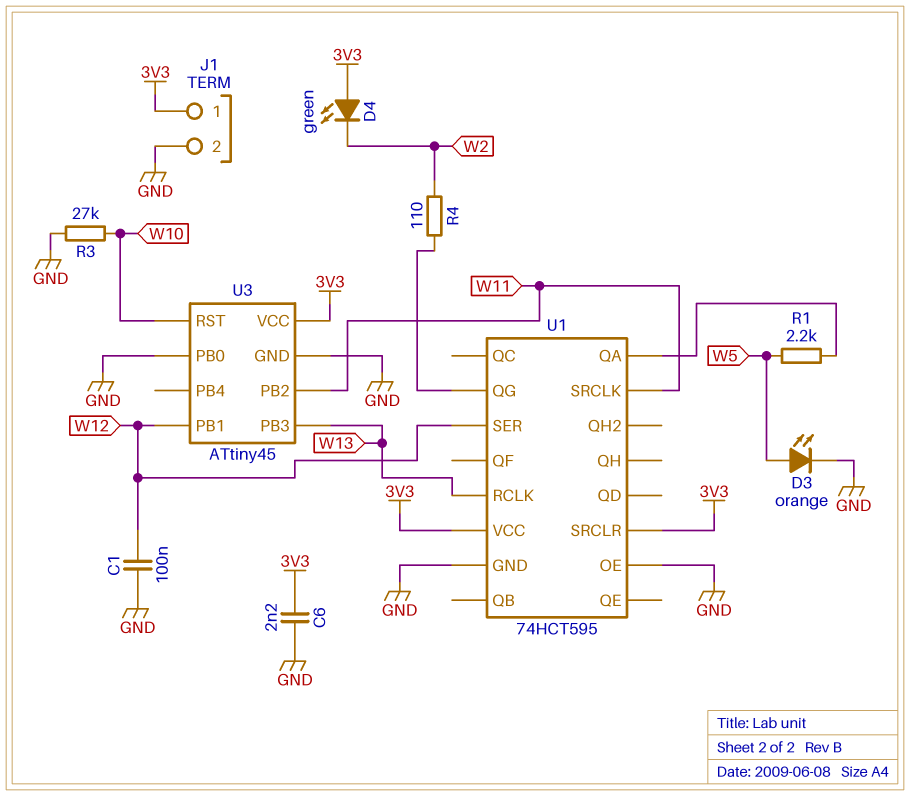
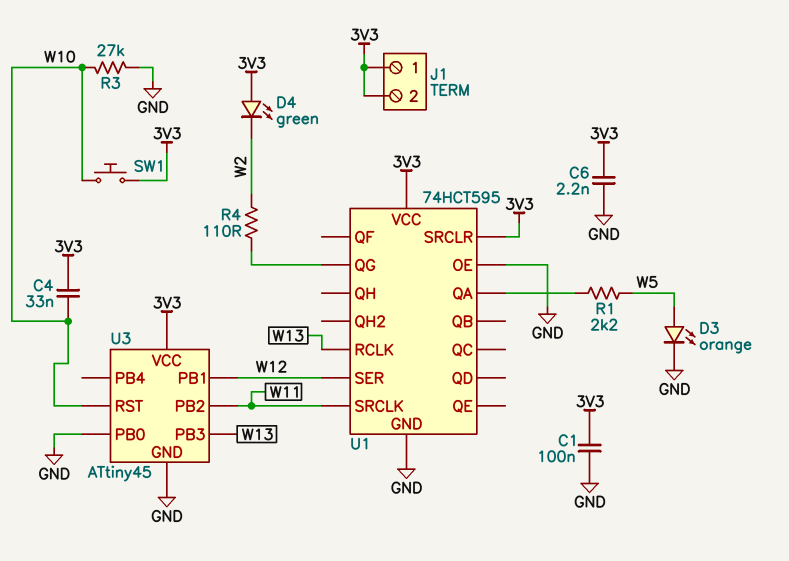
C1: 100nF (GND, W12) -> 100nF (3V3, GND)
C4: none -> 33nF (3V3, W10)
J1 pin 2: GND -> 3V3
SW1: none -> button (3V3, W10)

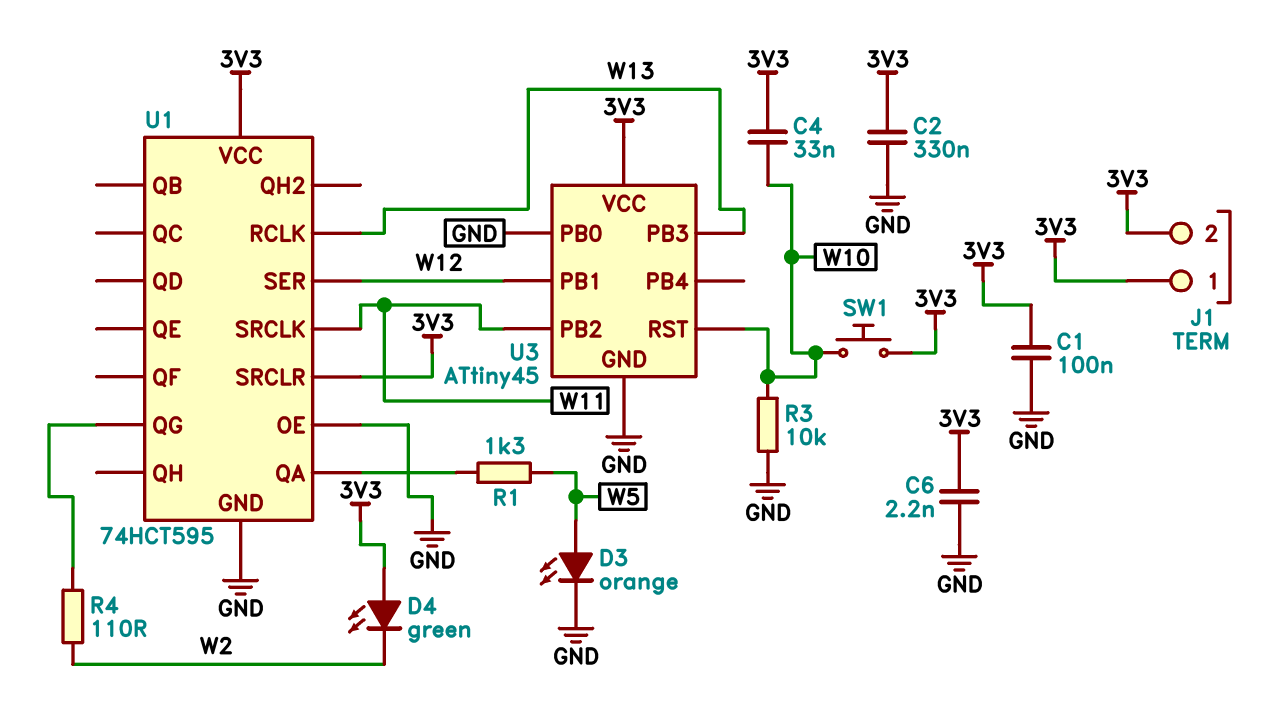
C2: none -> 330nF (3V3, GND)
R1: 2.2k (U1/QA, W5) -> 1.3k (U1/QA, W5)
R3: 27k (GND, W10) -> 10k (GND, W10)

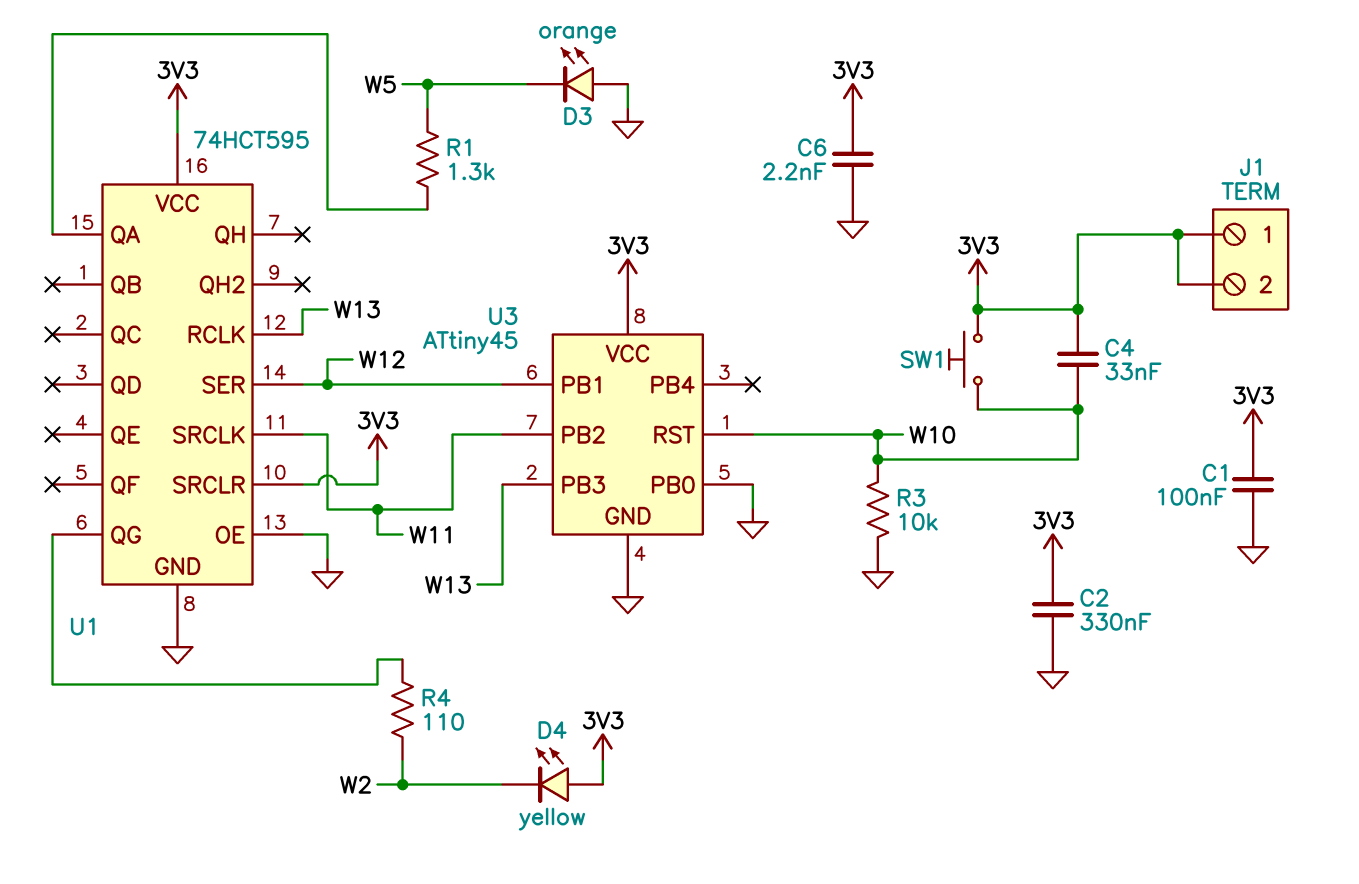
D3: LED orange (A W5, K GND) -> LED orange (A GND, K W5)
D4: LED green (A 3V3, K W2) -> LED yellow (A 3V3, K W2)

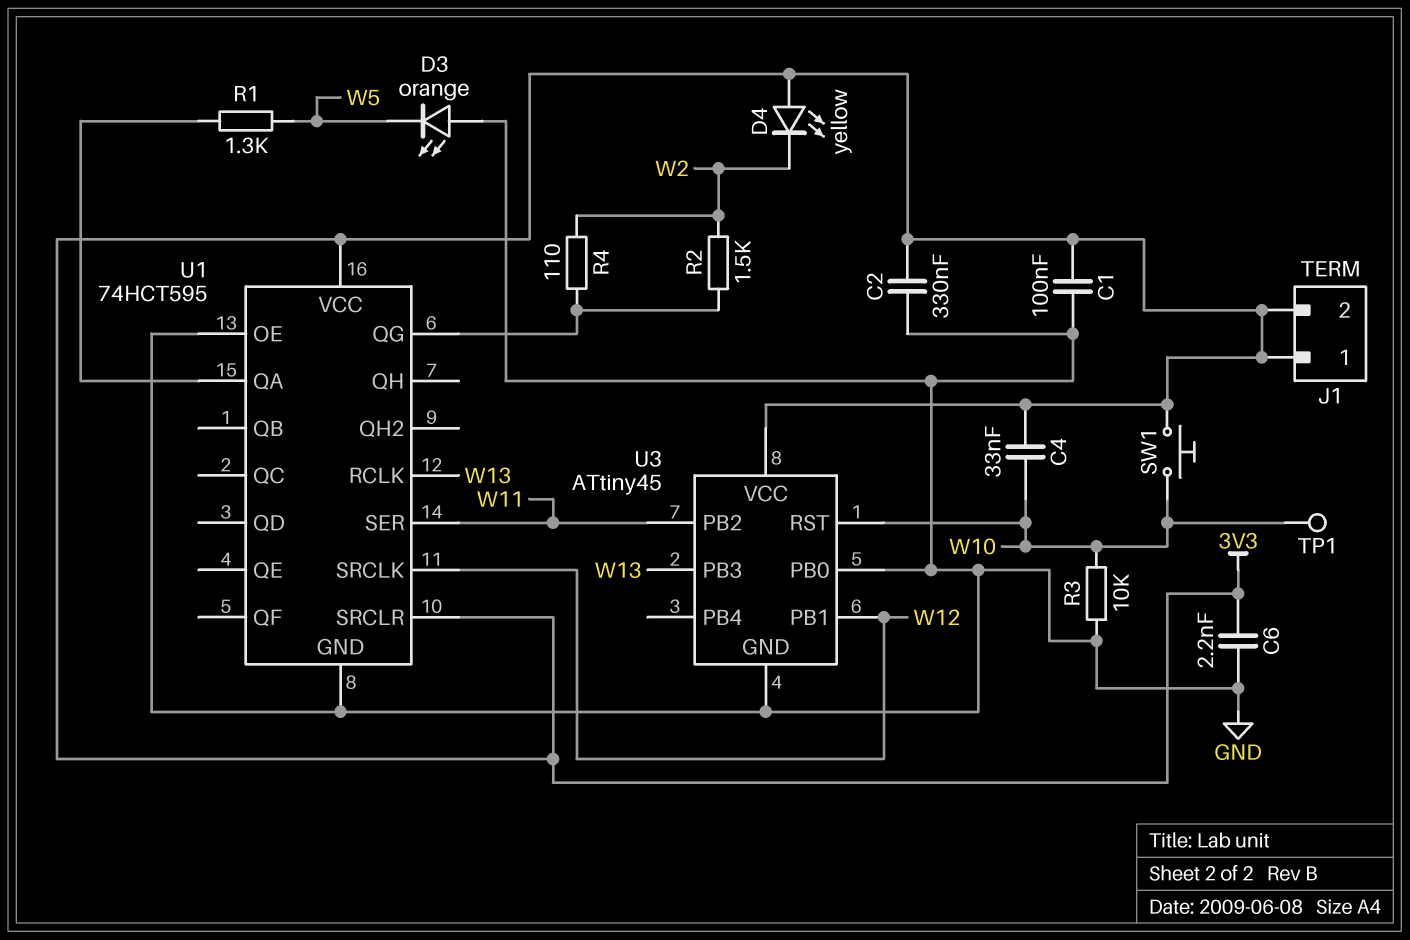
R2: none -> 1.5k (U1/QG, W2)
TP1: none -> test point (W10)
U1 pin SER: W12 -> W11
U1 pin SRCLK: W11 -> W12

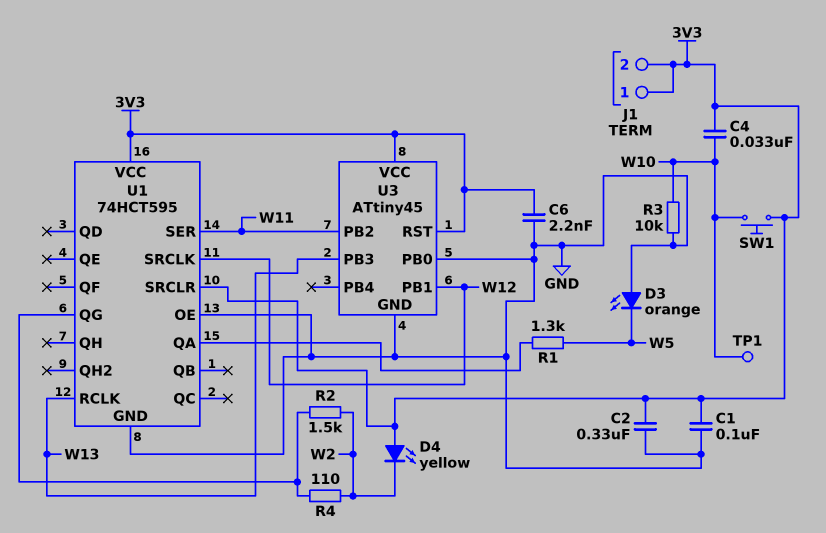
U3 pin RST: W10 -> 3V3

